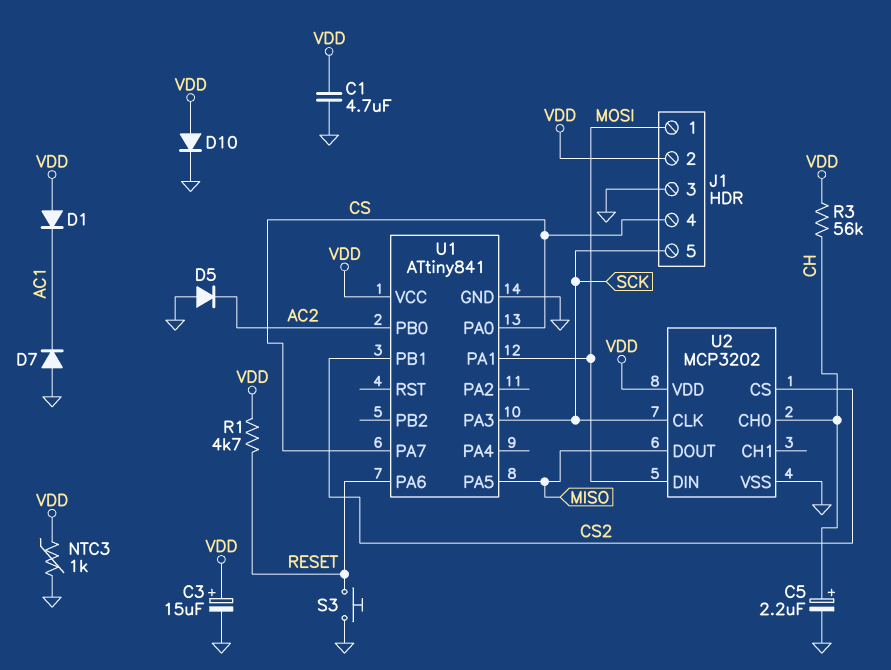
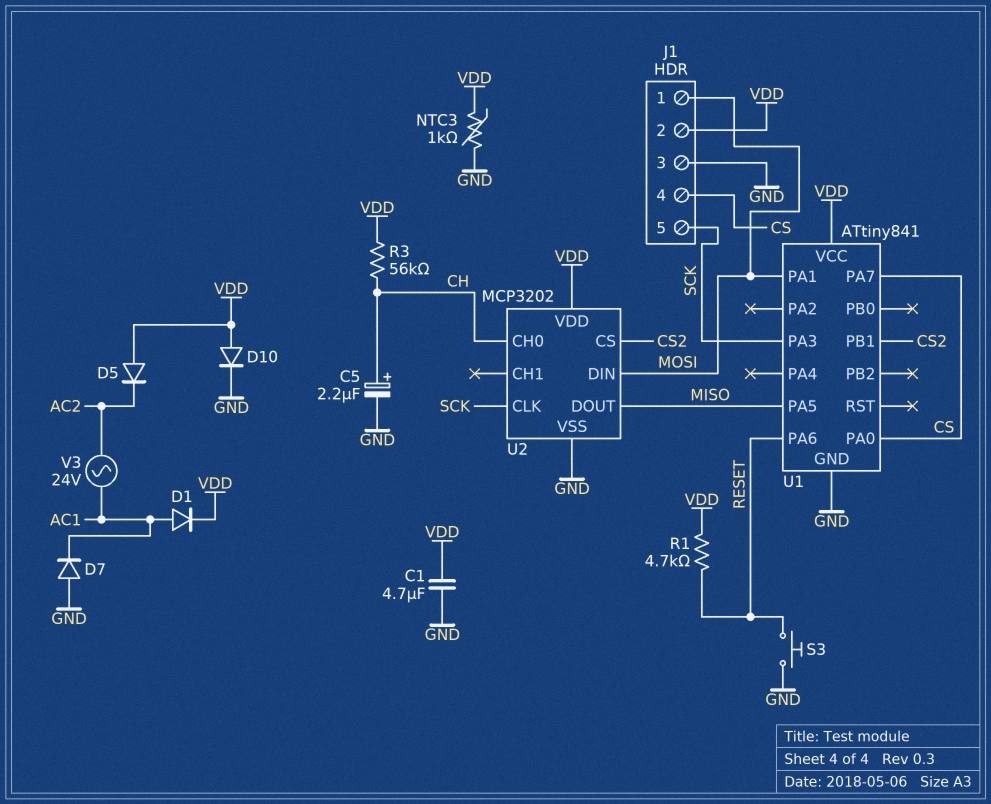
C3: 15uF (plus VDD, minus GND) -> none
D1: diode (A VDD, K AC1) -> diode (A AC1, K VDD)
D5: diode (A GND, K AC2) -> diode (A VDD, K AC2)
U1 pin PB0: AC2 -> none
V3: none -> AC 24V (AC1, AC2)

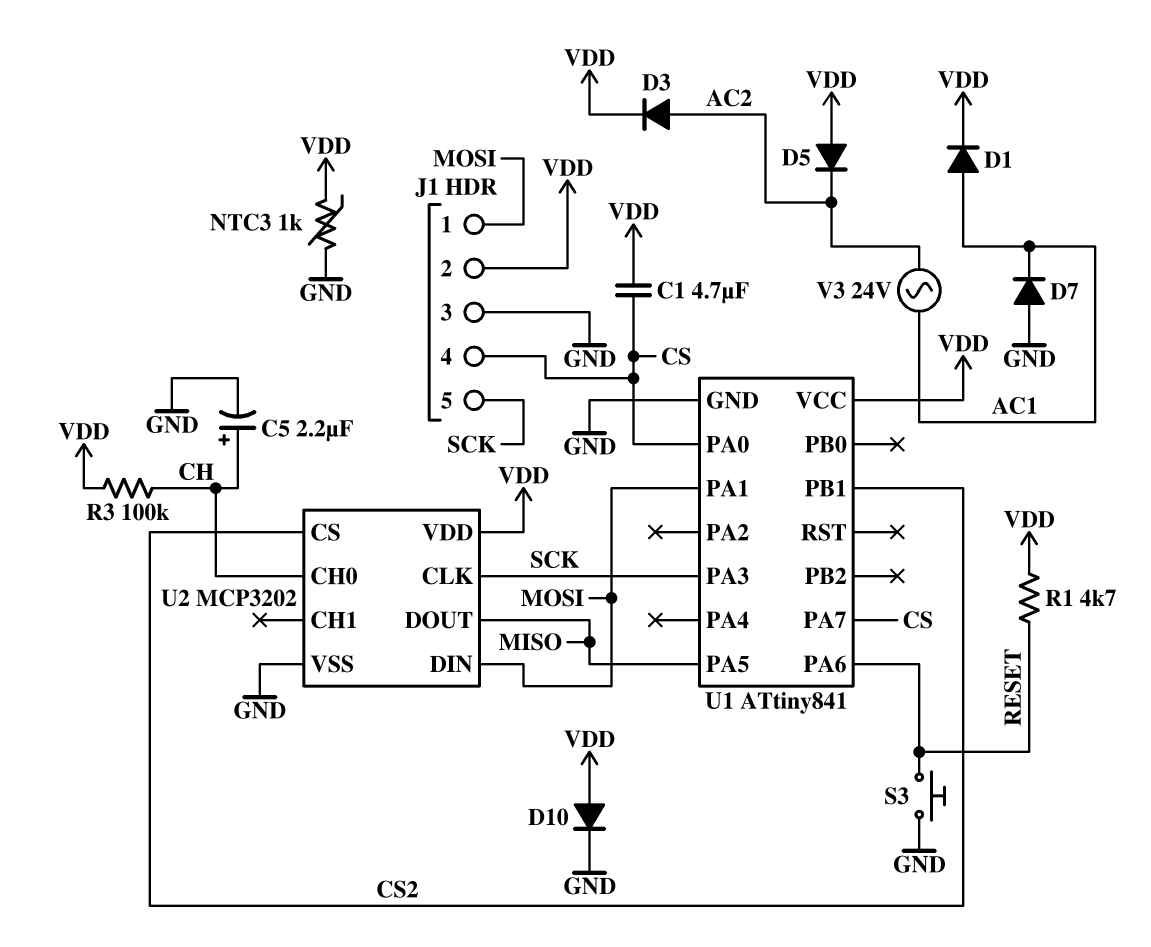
C1: 4.7uF (GND, VDD) -> 4.7uF (CS, VDD)
D3: none -> diode (A AC2, K VDD)
R3: 56k (CH, VDD) -> 100k (CH, VDD)

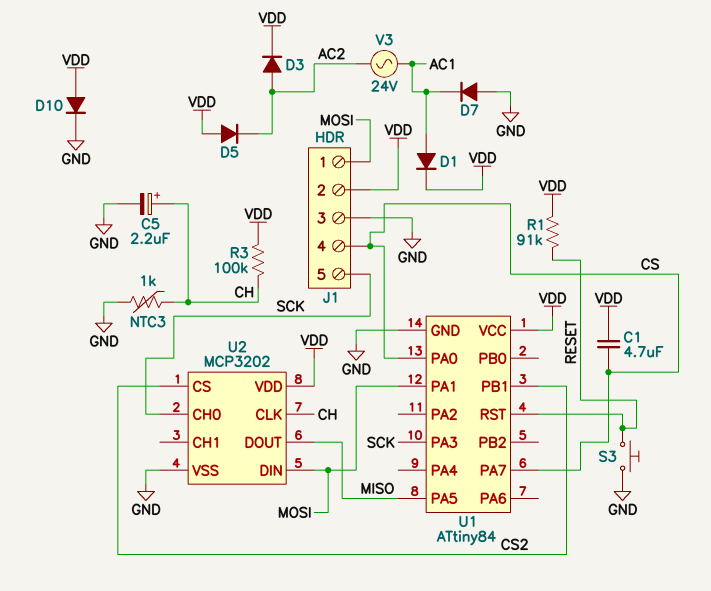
NTC3: 1k (GND, VDD) -> 1k (CH, GND)
R1: 4.7k (RESET, VDD) -> 91k (RESET, VDD)
U1: ATtiny841 -> ATtiny84
U1 pin PA6: RESET -> none
U1 pin RST: none -> RESET
U2 pin CH0: CH -> SCK
U2 pin CLK: SCK -> CH

